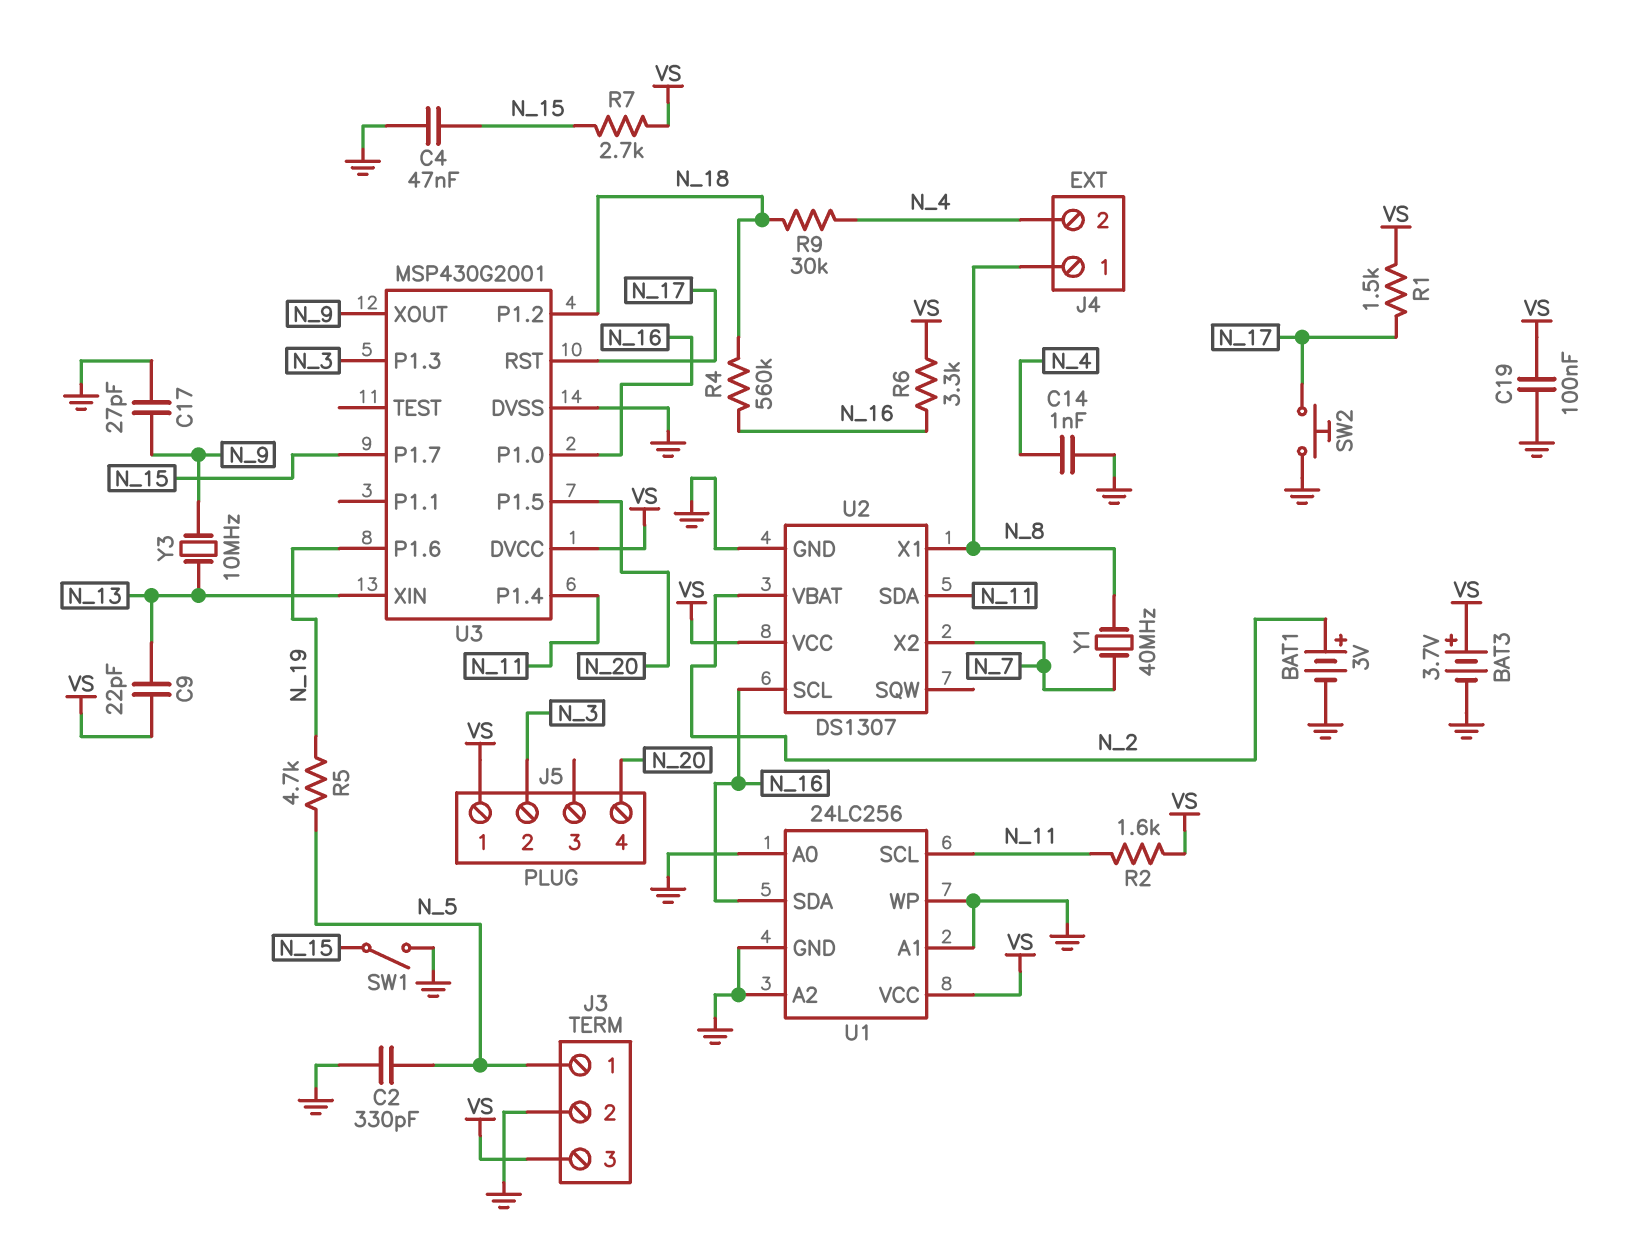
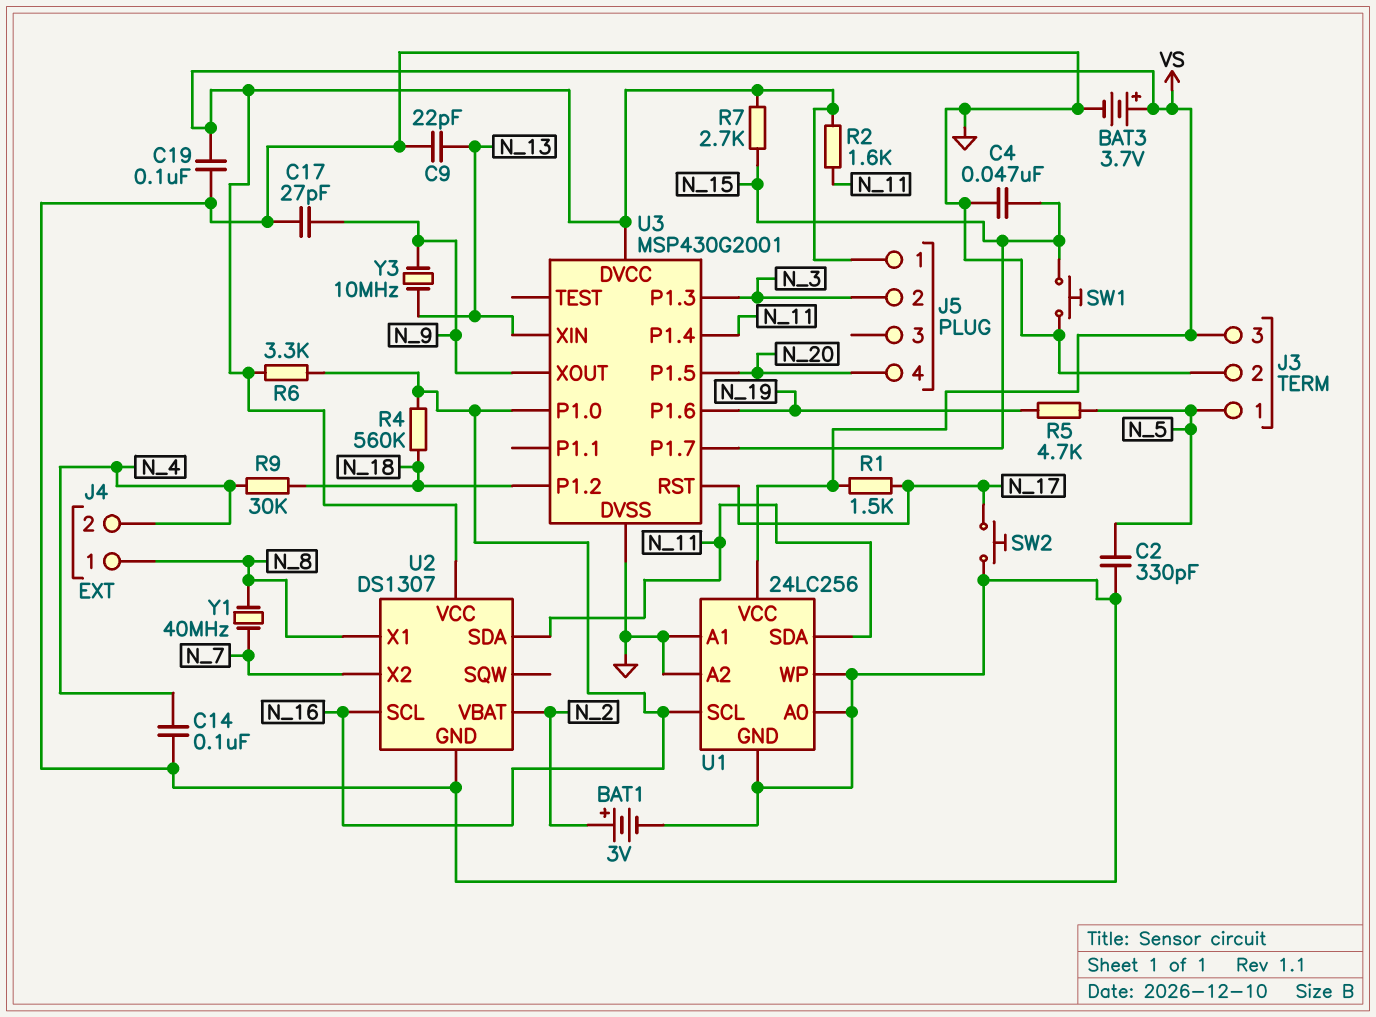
C9: 22pF (N_13, VS) -> 22pF (GND, N_13)
C14: 1nF (GND, N_4) -> 100nF (GND, N_4)
SW1: switch (GND, N_15) -> button (GND, N_15)
U1 pin SCL: N_11 -> N_16
U1 pin SDA: N_16 -> N_11

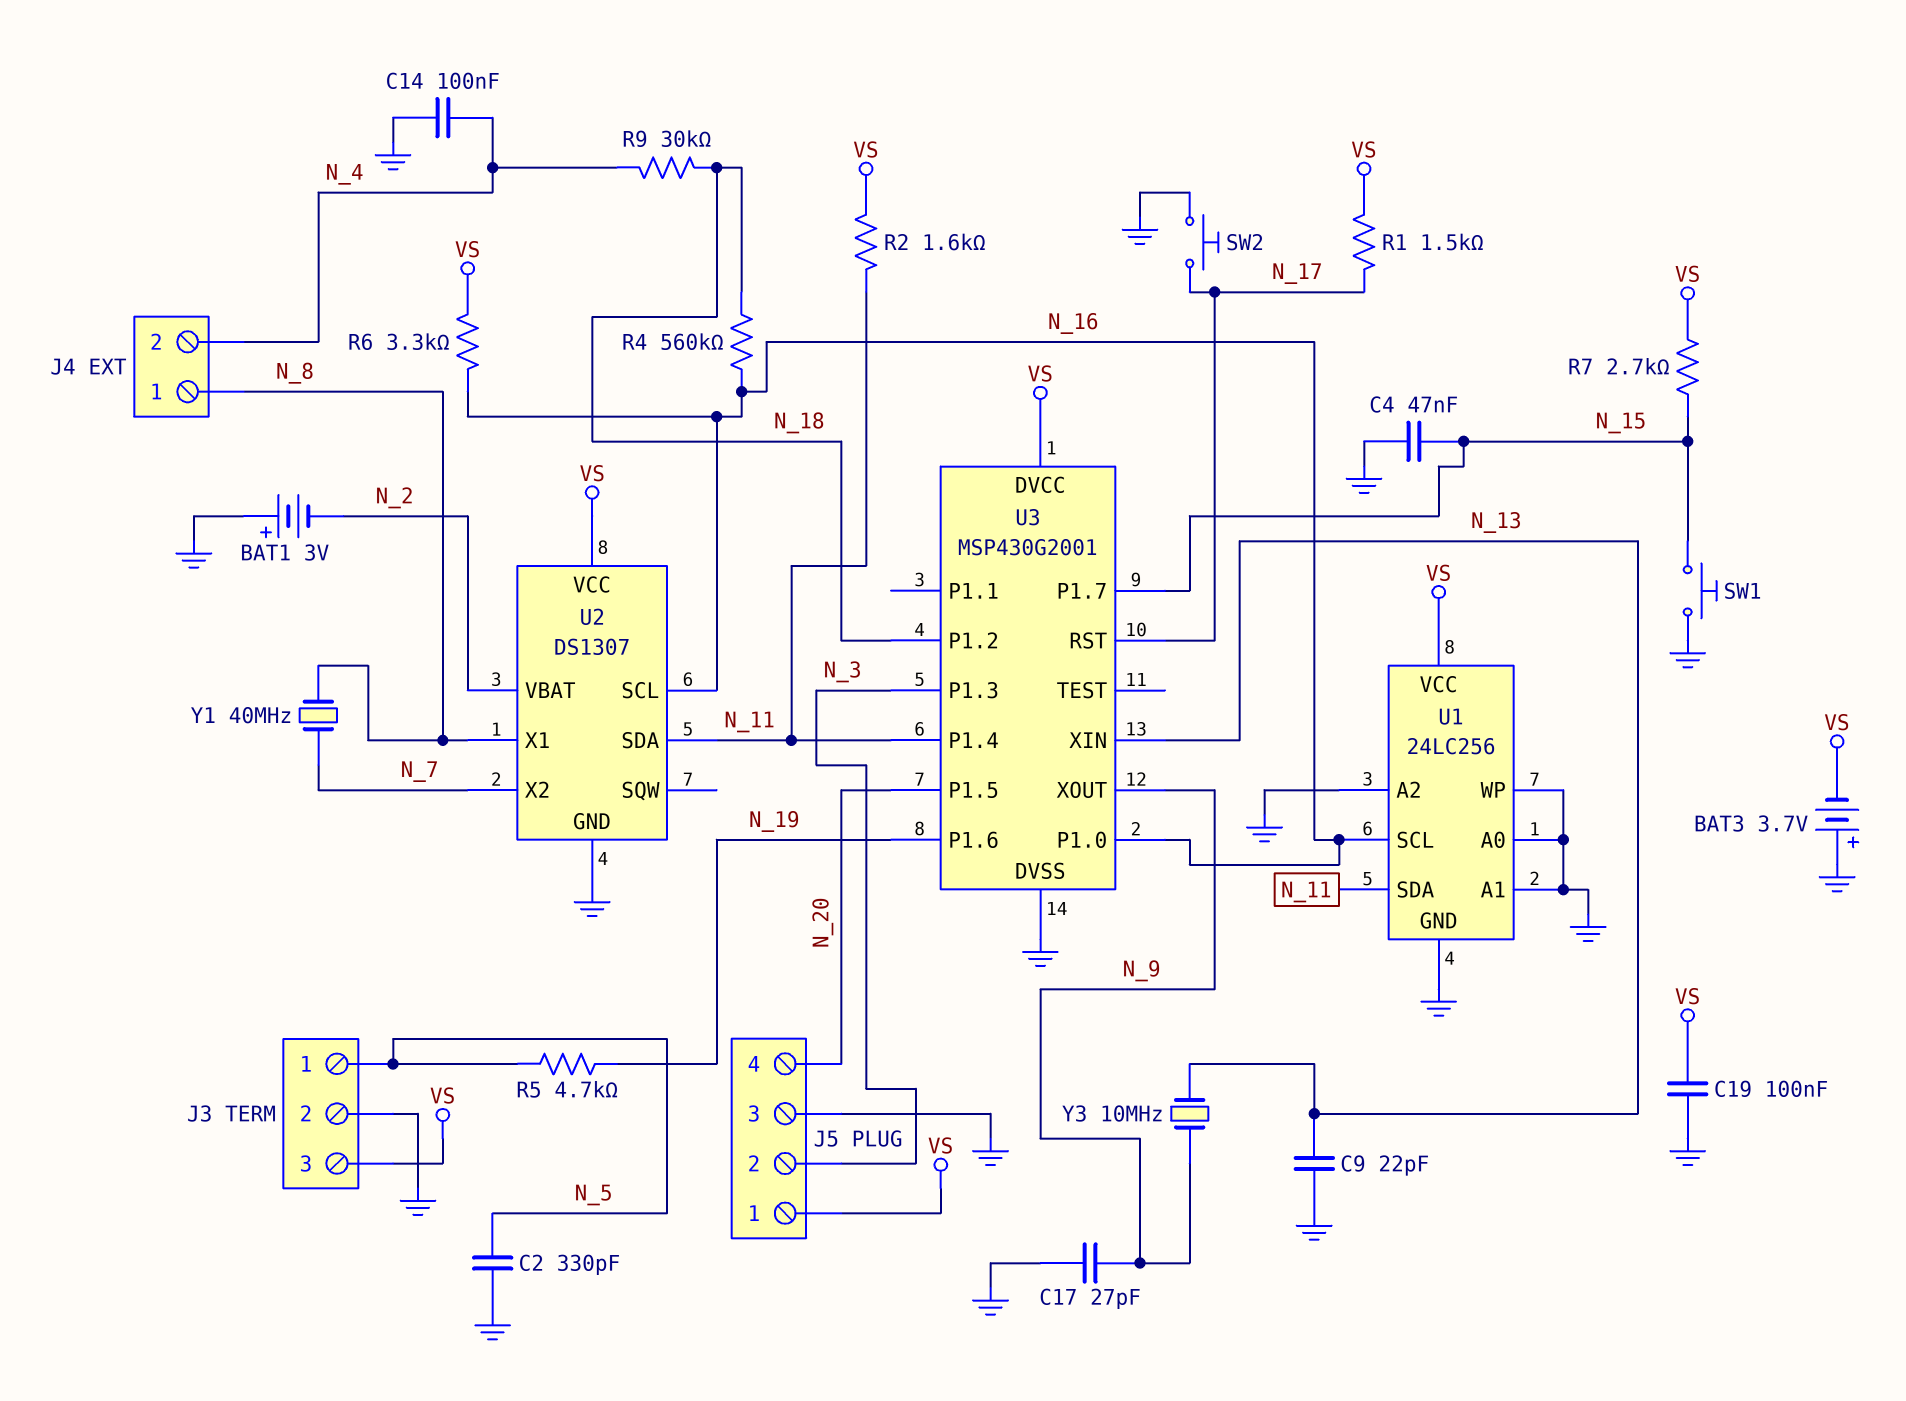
BAT1: 3V (plus N_2, minus GND) -> 3V (plus GND, minus N_2)
BAT3: 3.7V (plus VS, minus GND) -> 3.7V (plus GND, minus VS)
J5 pin 3: none -> GND

